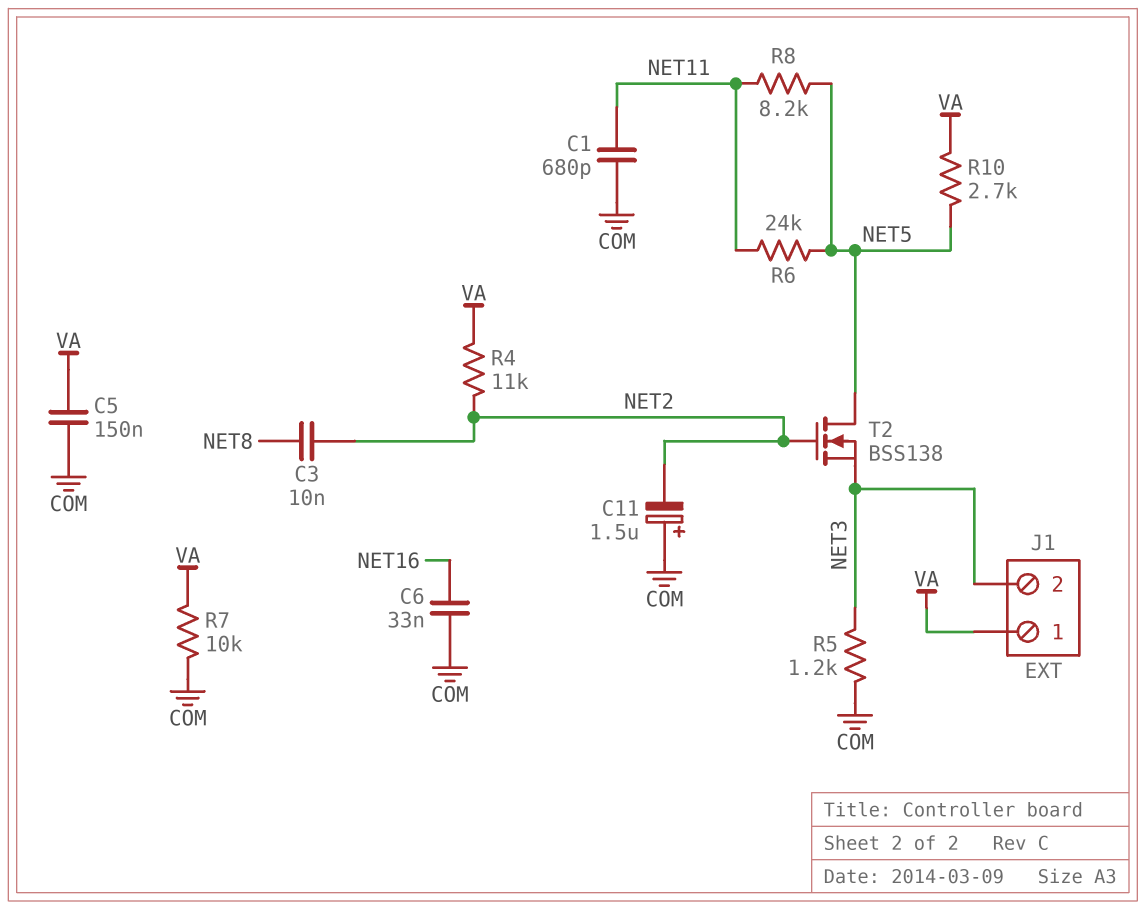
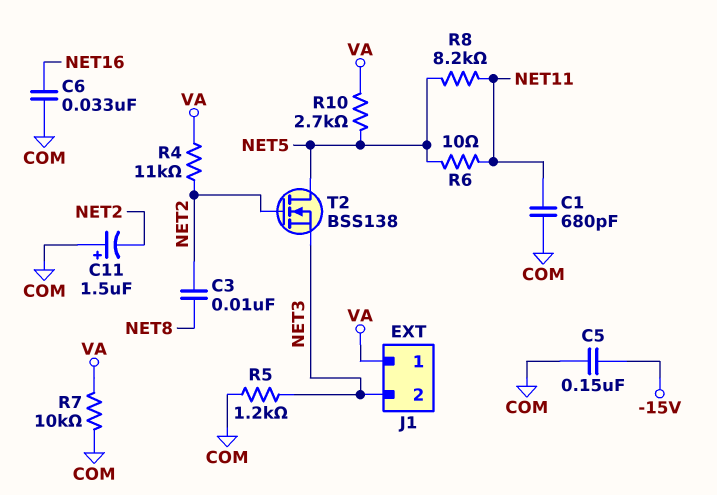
C5: 150nF (COM, VA) -> 150nF (-15V, COM)
R6: 24k (NET5, NET11) -> 10 (NET5, NET11)

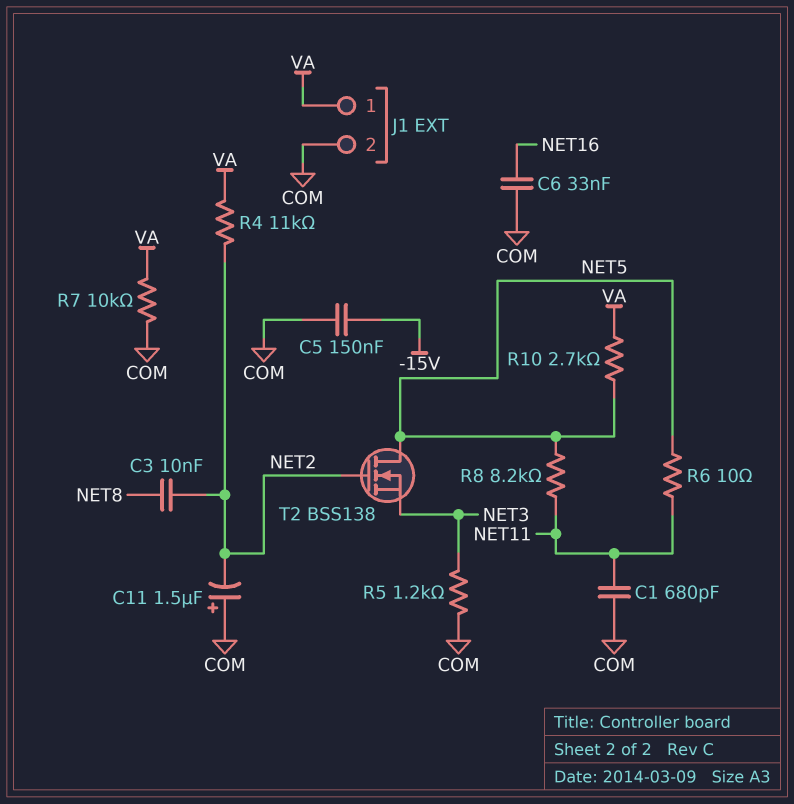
J1 pin 2: NET3 -> COM

